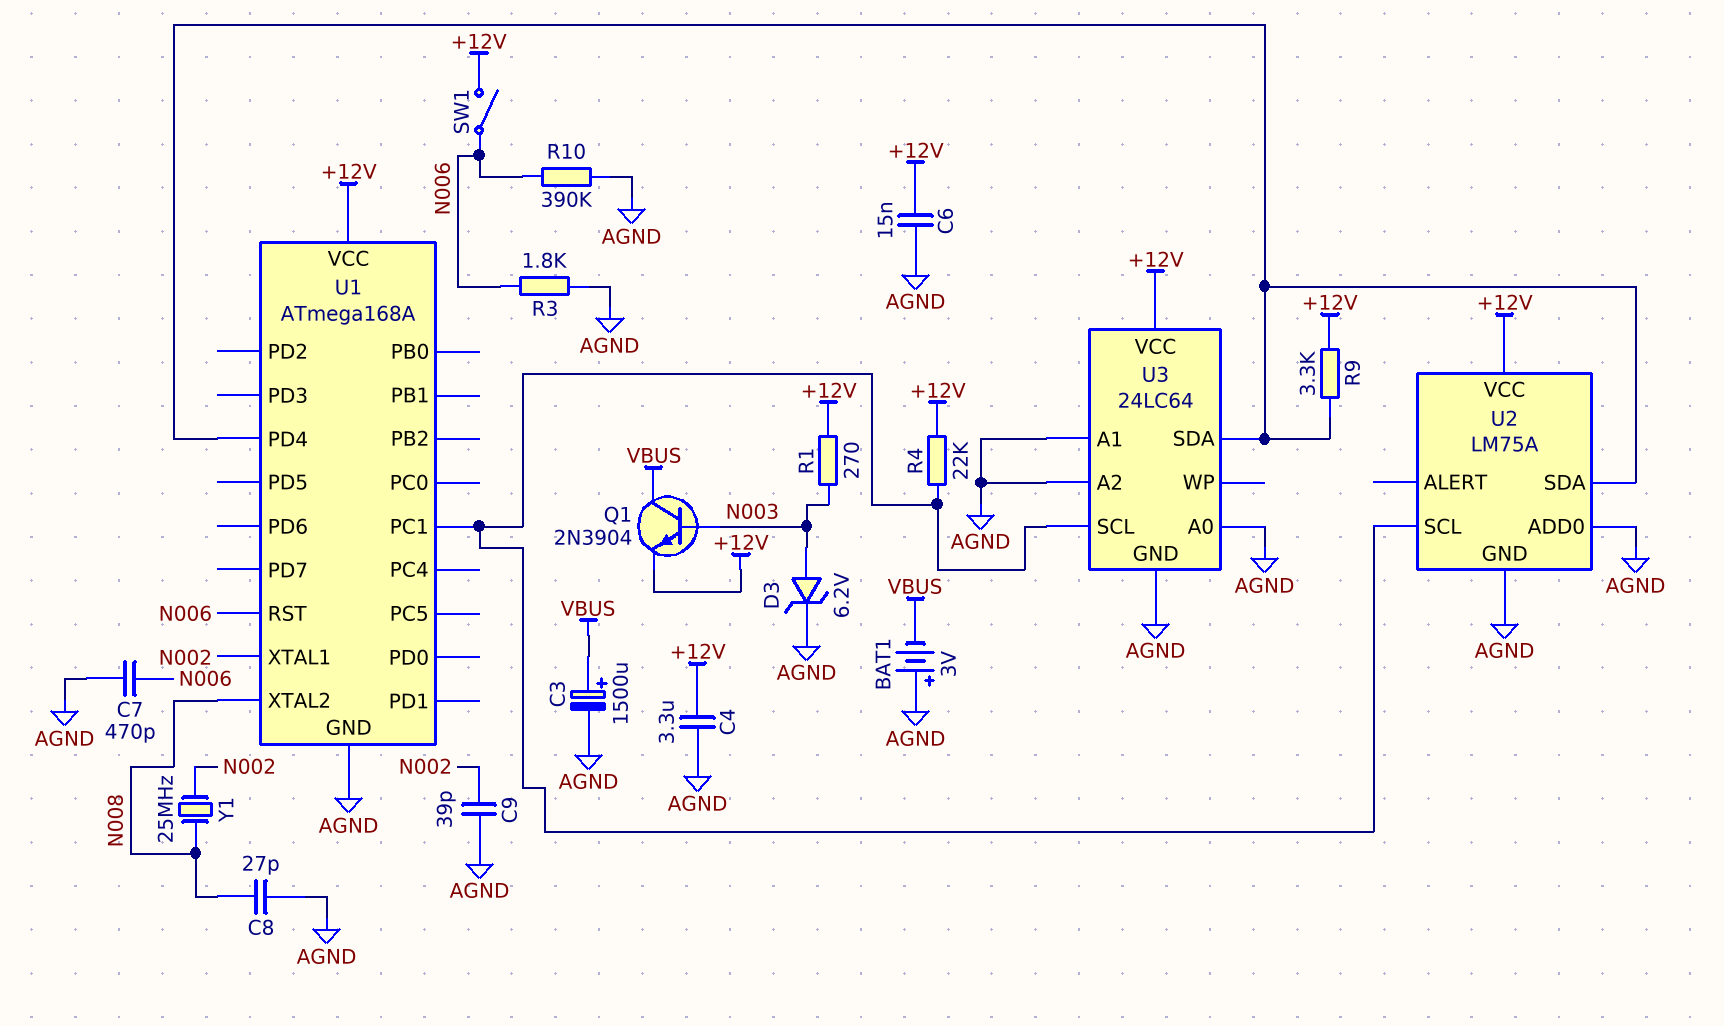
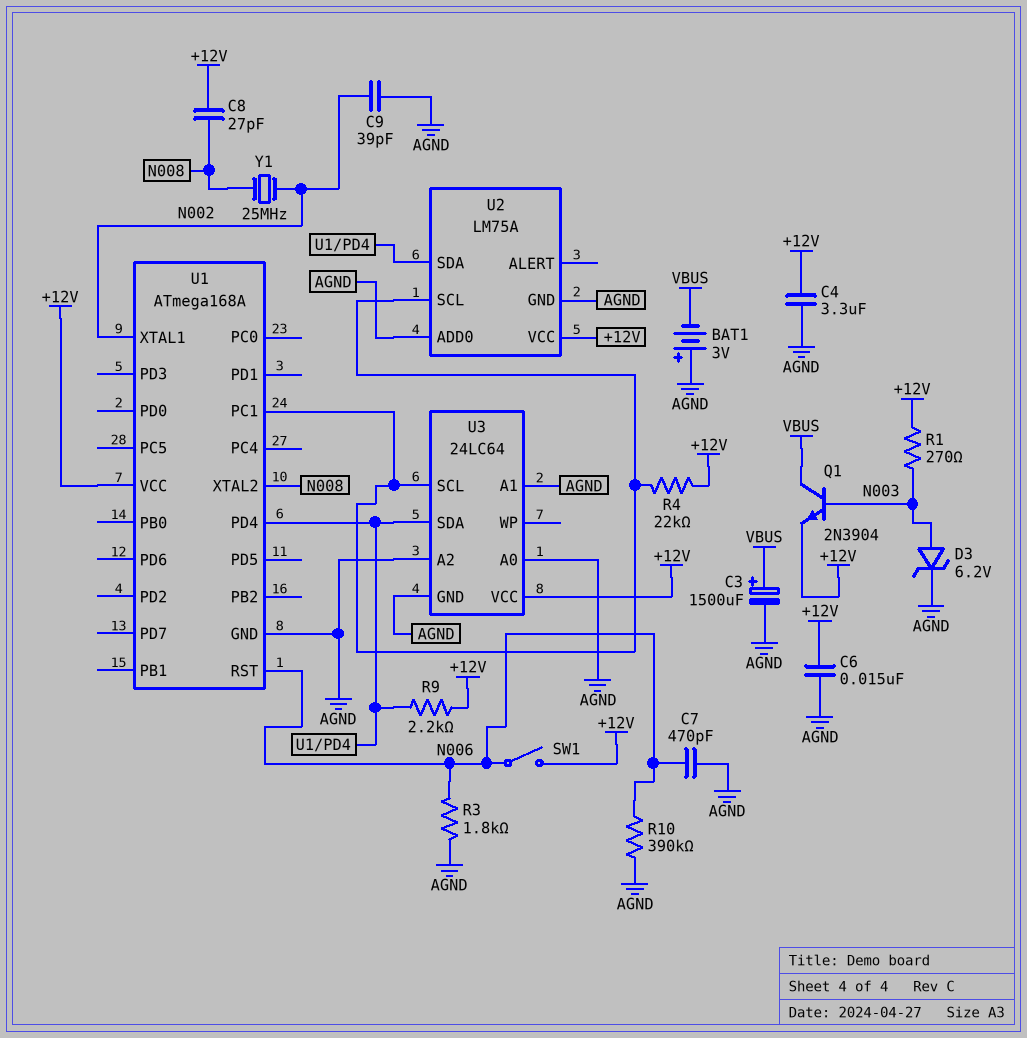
C8: 27pF (AGND, N008) -> 27pF (+12V, N008)
R9: 3.3k (+12V, U1/PD4) -> 2.2k (+12V, U1/PD4)

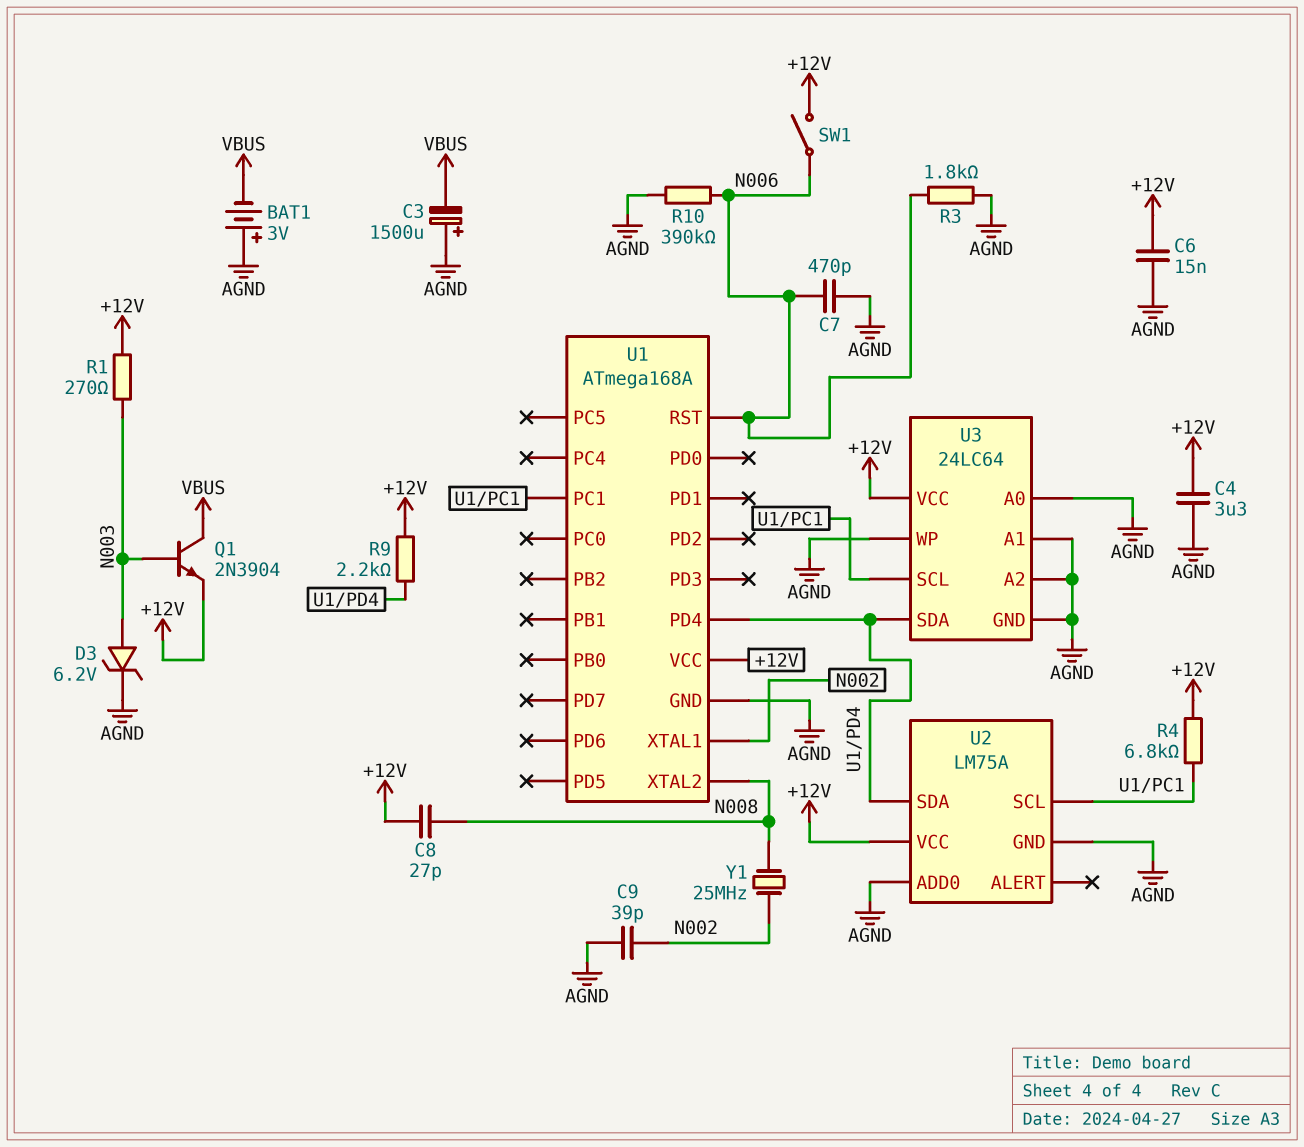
C3: 1500uF (plus VBUS, minus AGND) -> 1500uF (plus AGND, minus VBUS)
R4: 22k (+12V, U1/PC1) -> 6.8k (+12V, U1/PC1)
U3 pin WP: none -> AGND

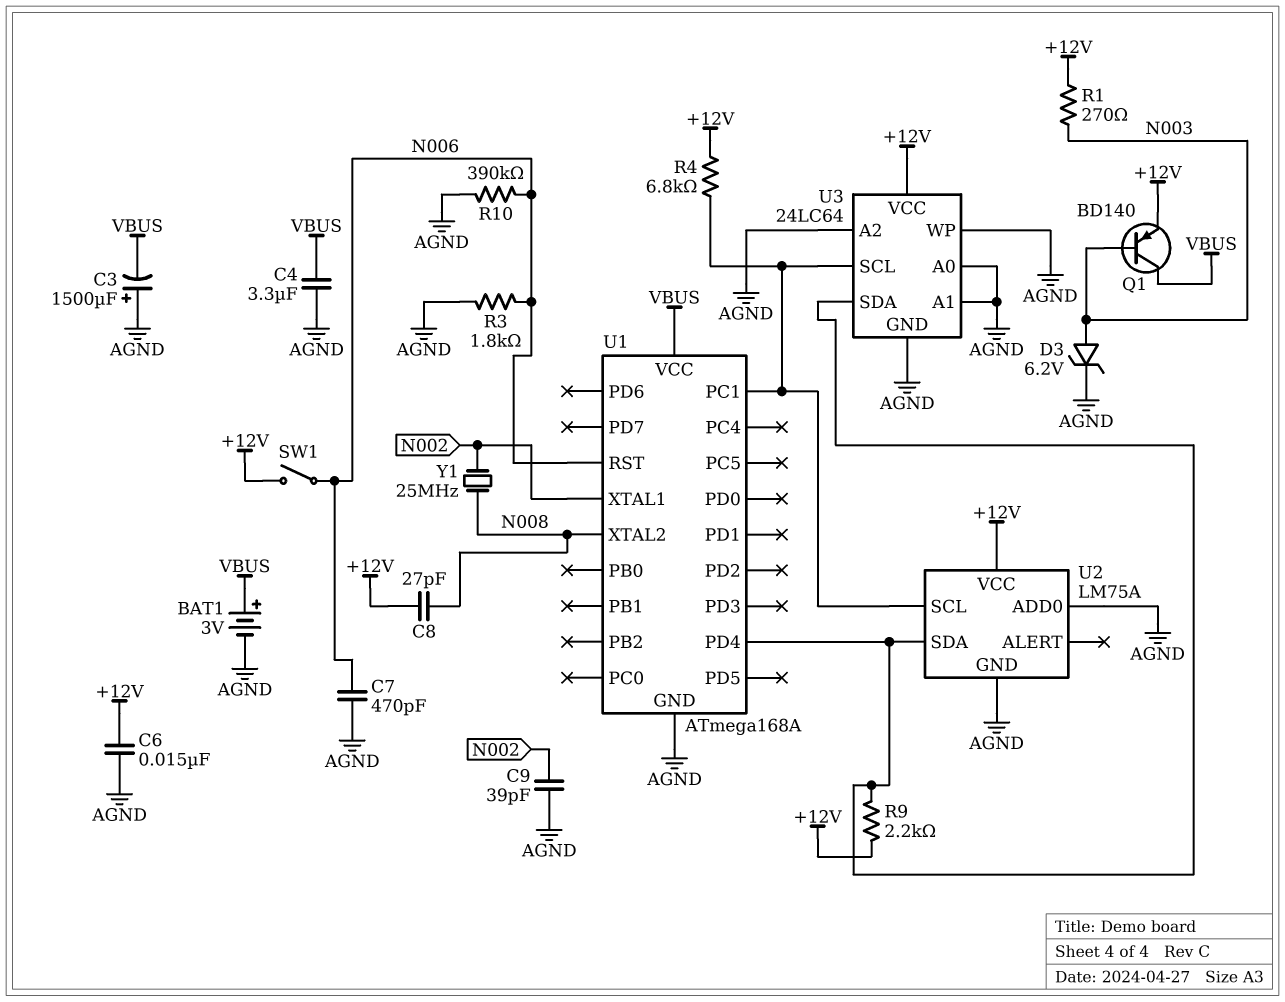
BAT1: 3V (plus AGND, minus VBUS) -> 3V (plus VBUS, minus AGND)
C4: 3.3uF (+12V, AGND) -> 3.3uF (AGND, VBUS)
Q1: NPN 2N3904 (B N003, C VBUS, E +12V) -> PNP BD140 (B N003, C VBUS, E +12V)
U1 pin VCC: +12V -> VBUS

